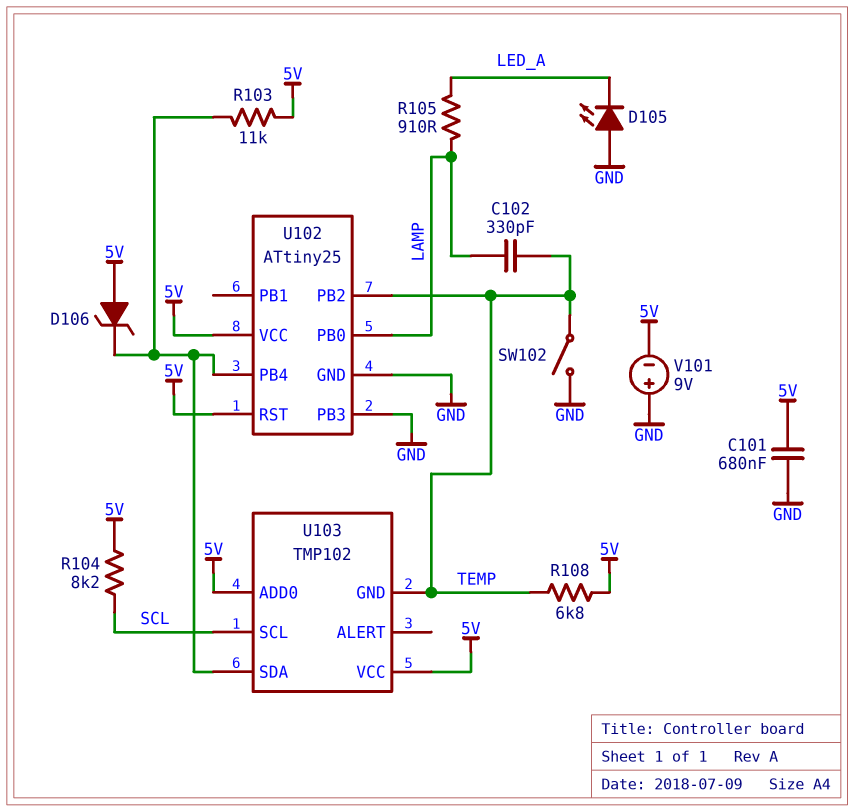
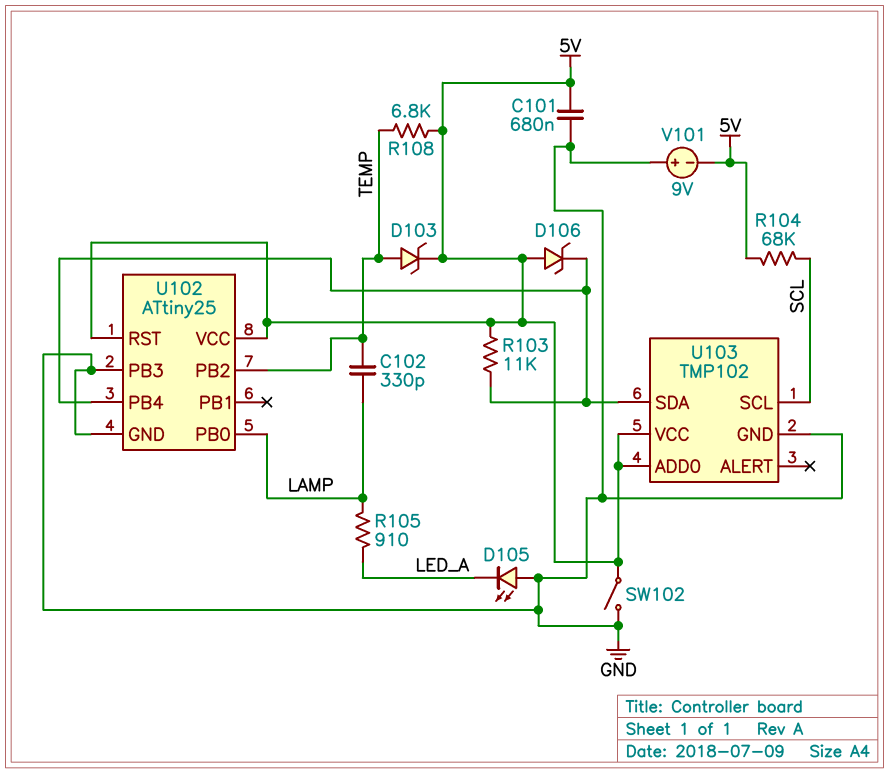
D103: none -> zener (A TEMP, K 5V)
R104: 8.2k (5V, SCL) -> 68k (5V, SCL)
SW102: switch (GND, TEMP) -> switch (5V, GND)
U103 pin GND: TEMP -> GND

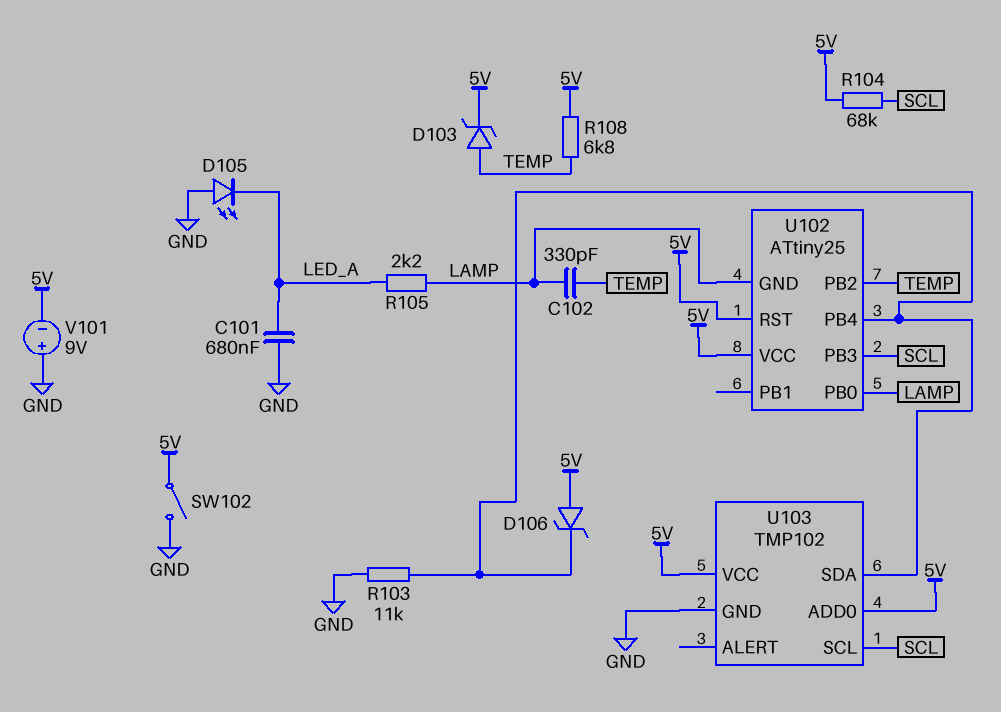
C101: 680nF (5V, GND) -> 680nF (GND, LED_A)
R103: 11k (5V, U102/PB4) -> 11k (GND, U102/PB4)
R105: 910 (LAMP, LED_A) -> 2.2k (LAMP, LED_A)
U102 pin GND: GND -> LAMP
U102 pin PB3: GND -> SCL

